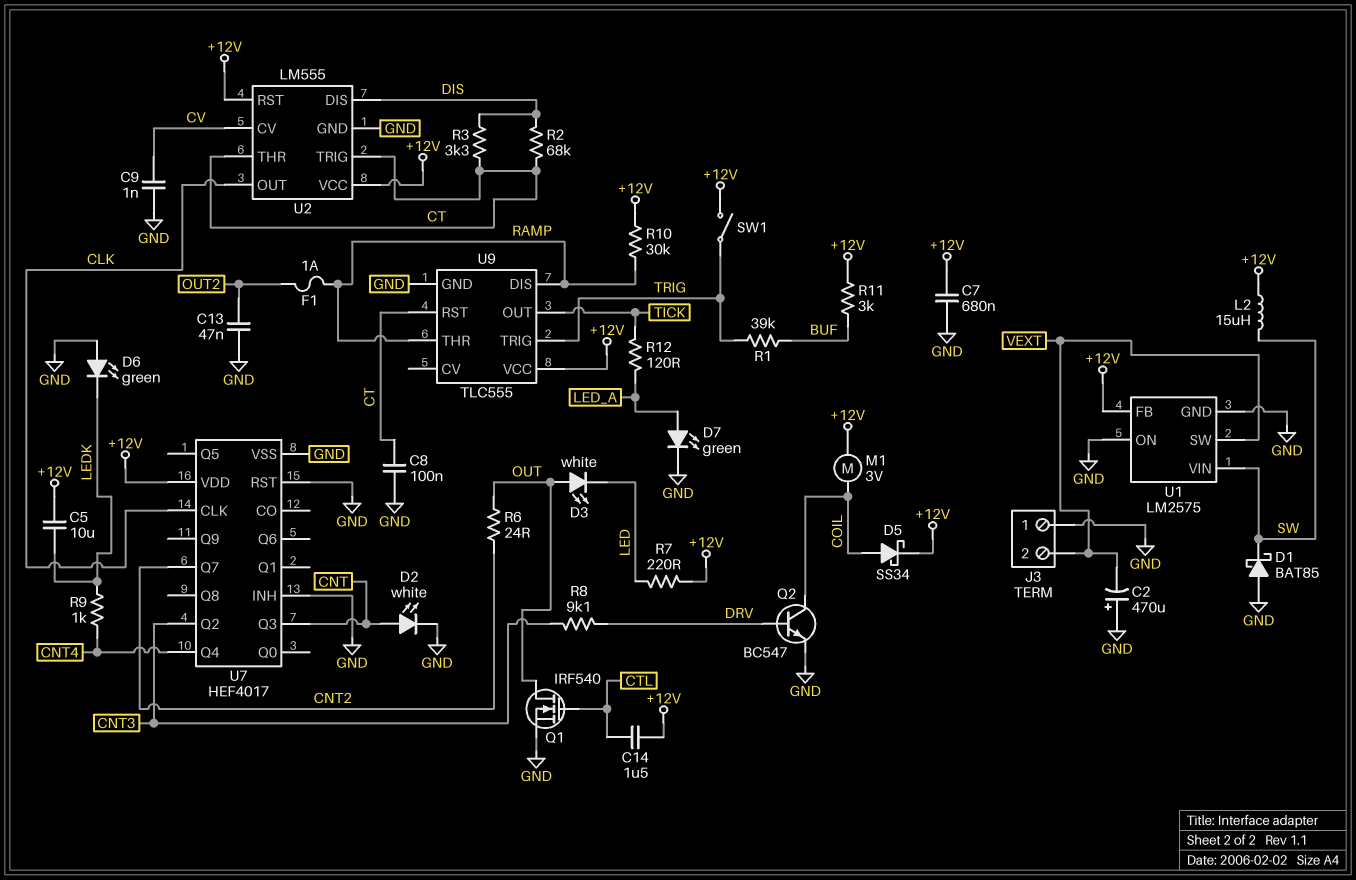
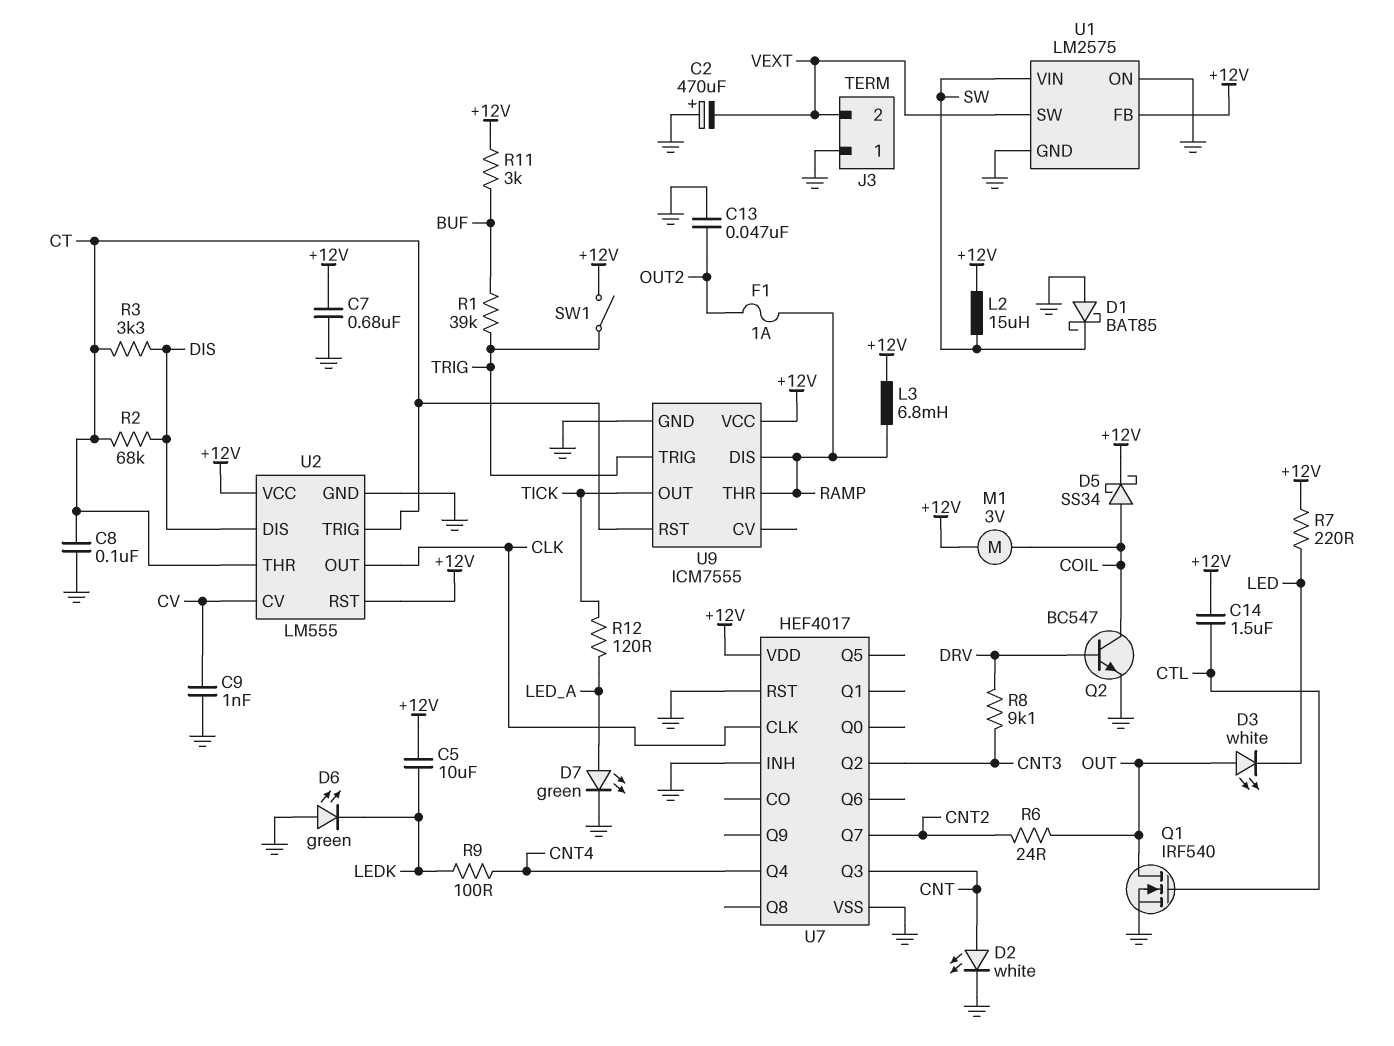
L3: none -> 6.8mH (+12V, RAMP)
R9: 1k (CNT4, LEDK) -> 100 (CNT4, LEDK)
R10: 30k (+12V, RAMP) -> none
U9: TLC555 -> ICM7555

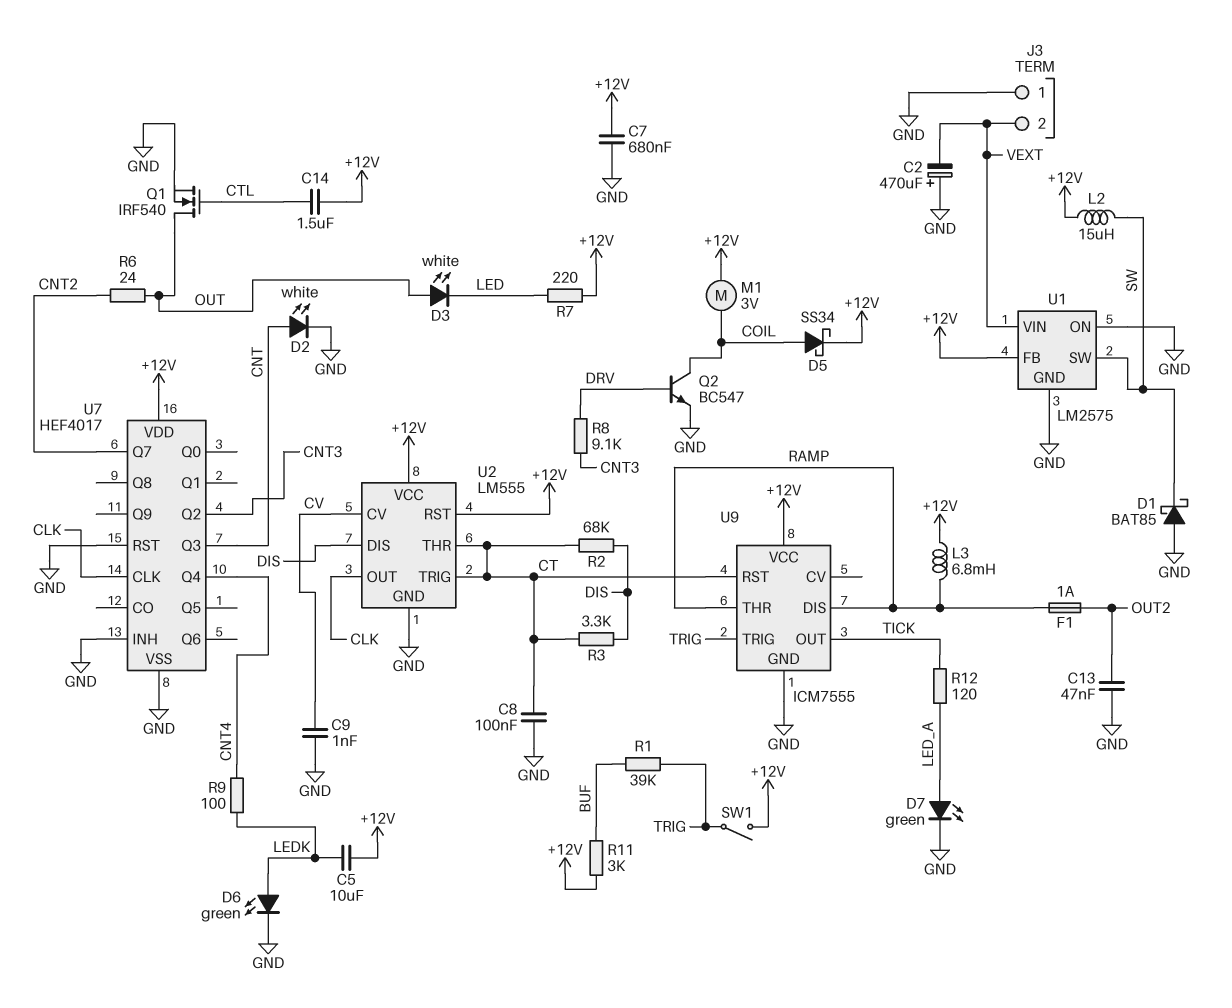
D6: LED green (A GND, K LEDK) -> LED green (A LEDK, K GND)
U1 pin SW: VEXT -> SW
U1 pin VIN: SW -> VEXT

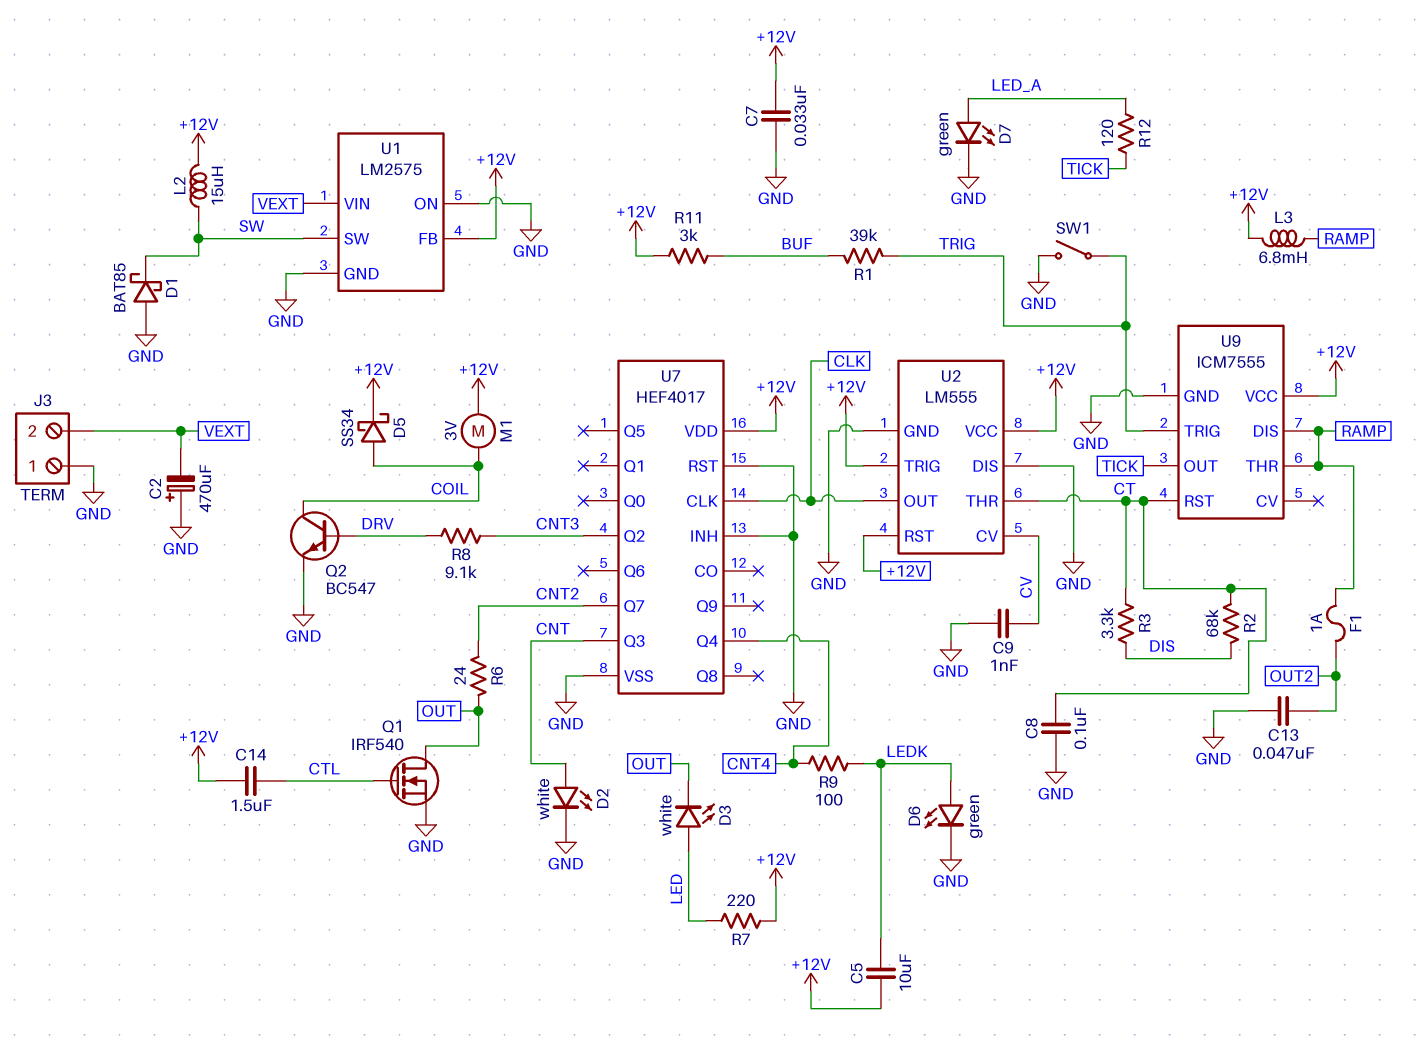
C7: 680nF (+12V, GND) -> 33nF (+12V, GND)
D3: LED white (A OUT, K LED) -> LED white (A LED, K OUT)
SW1: switch (+12V, TRIG) -> switch (GND, TRIG)
U2 pin DIS: DIS -> GND
U2 pin TRIG: CT -> +12V

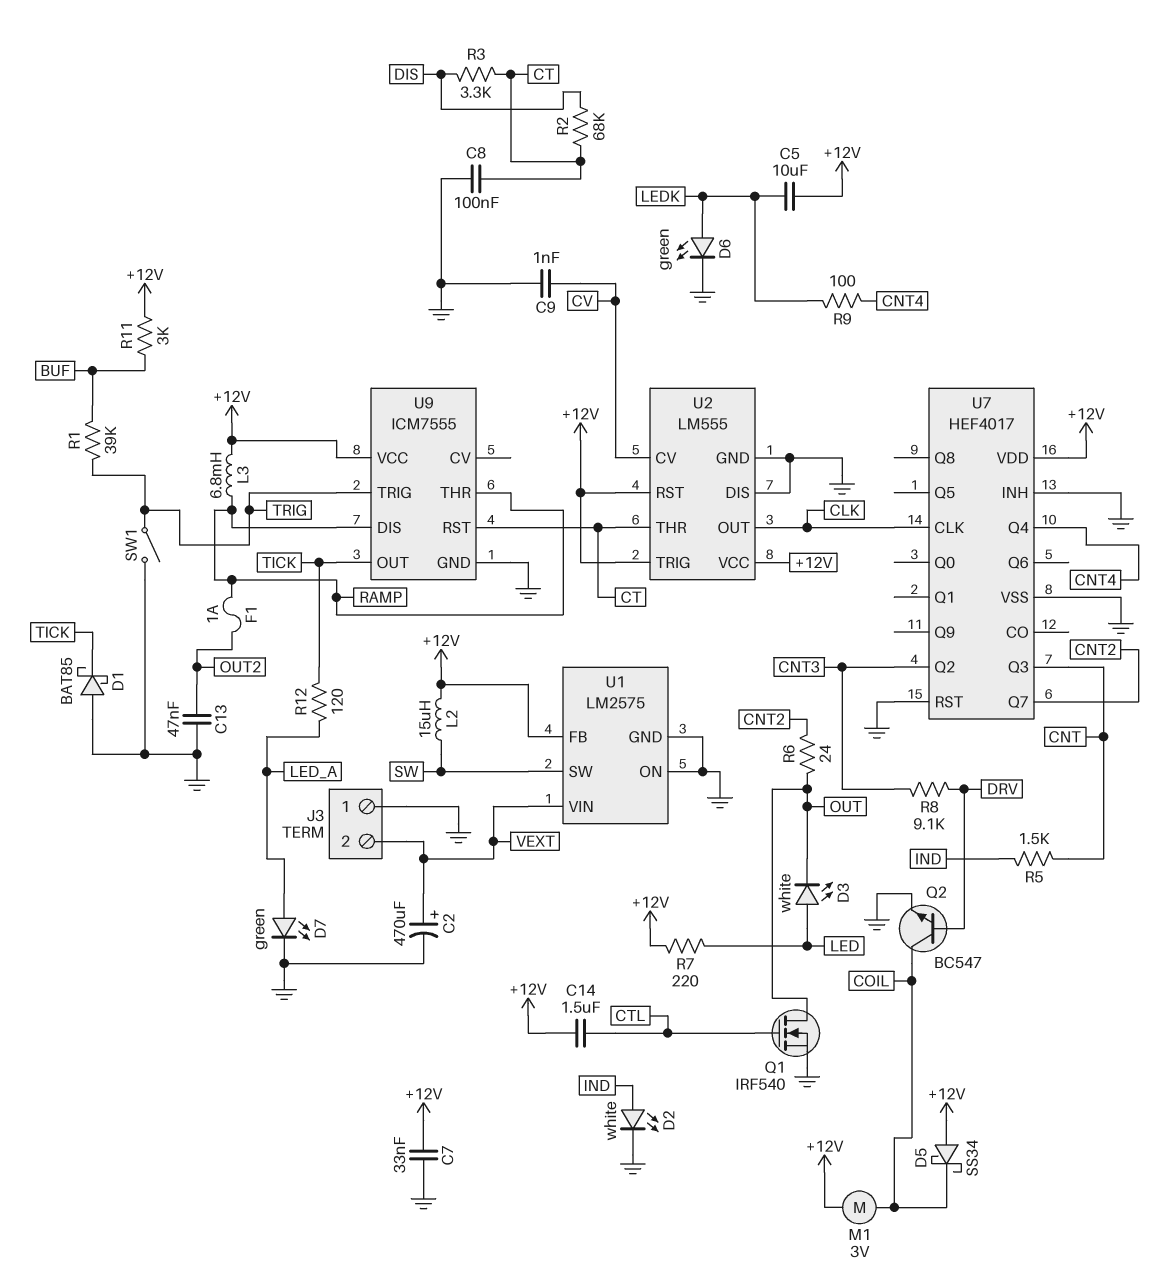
C2: 470uF (plus GND, minus VEXT) -> 470uF (plus VEXT, minus GND)
D1: schottky BAT85 (A GND, K SW) -> schottky BAT85 (A GND, K TICK)
D2: LED white (A CNT, K GND) -> LED white (A IND, K GND)
D5: schottky SS34 (A COIL, K +12V) -> schottky SS34 (A +12V, K COIL)
R5: none -> 1.5k (CNT, IND)

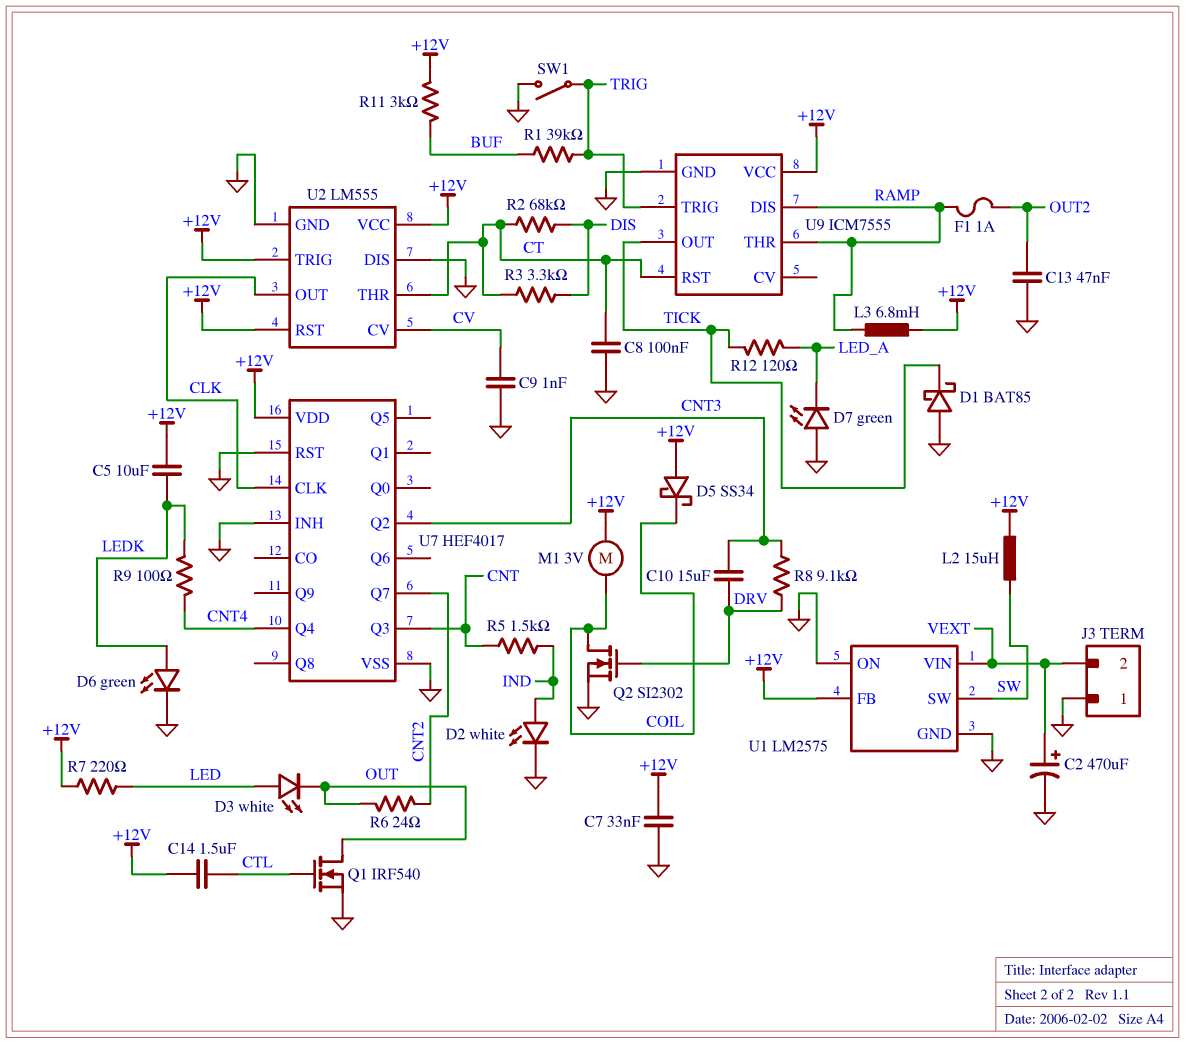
C10: none -> 15uF (CNT3, DRV)
D7: LED green (A LED_A, K GND) -> LED green (A GND, K LED_A)
Q2: NPN BC547 (B DRV, C COIL, E GND) -> NMOS SI2302 (G DRV, D COIL, S GND)

